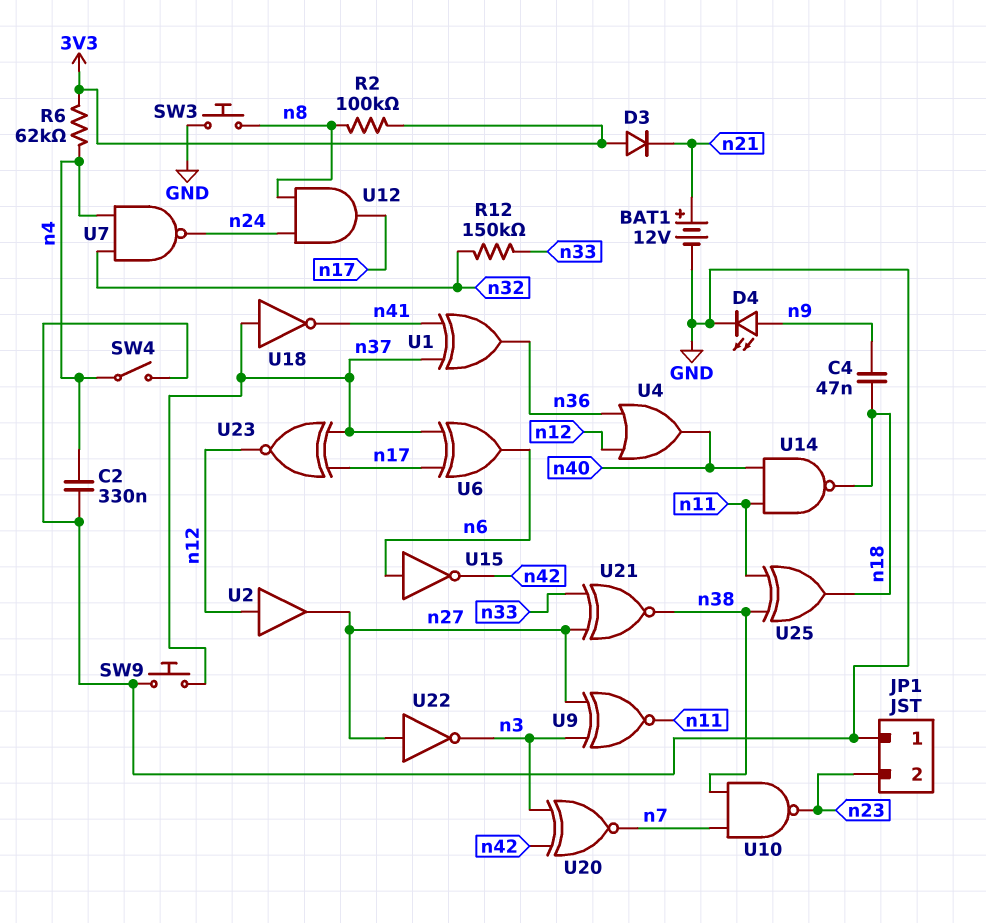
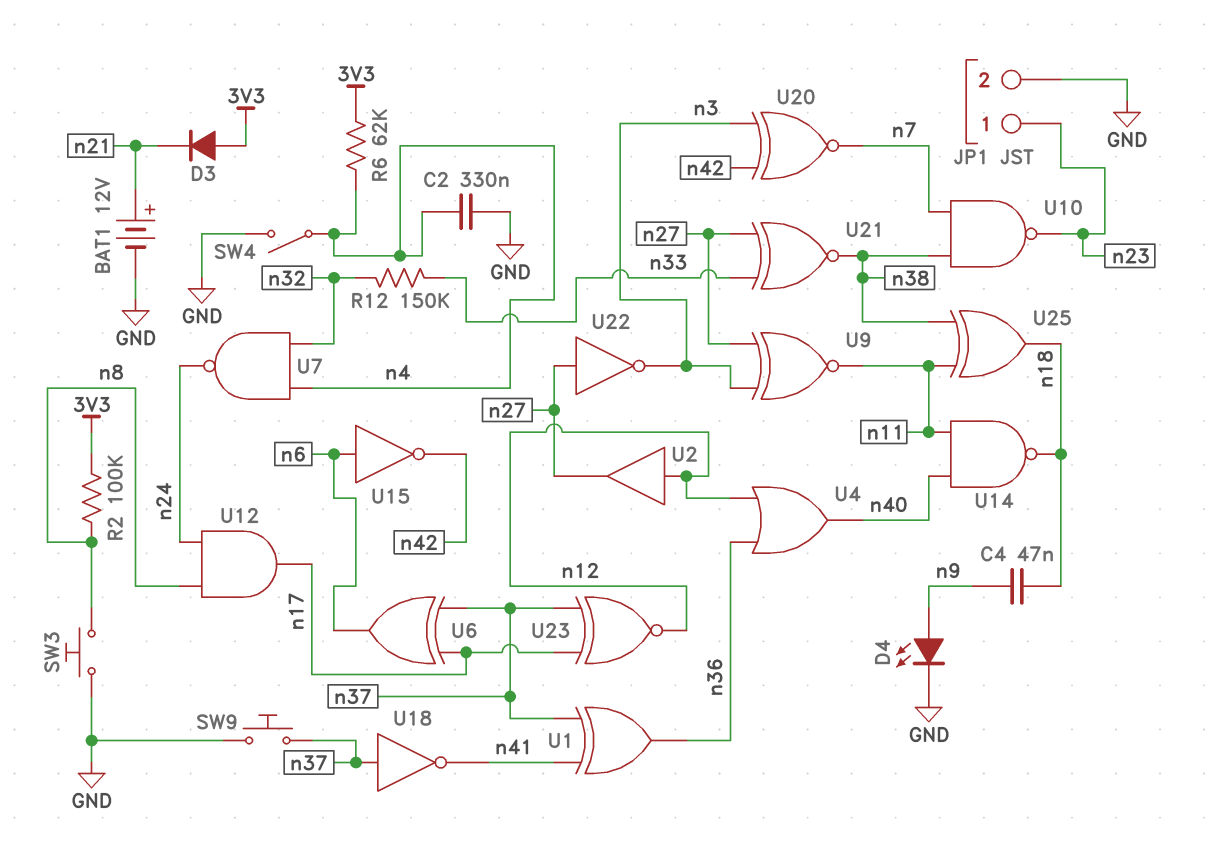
JP1 pin 1: GND -> n23
JP1 pin 2: n23 -> GND

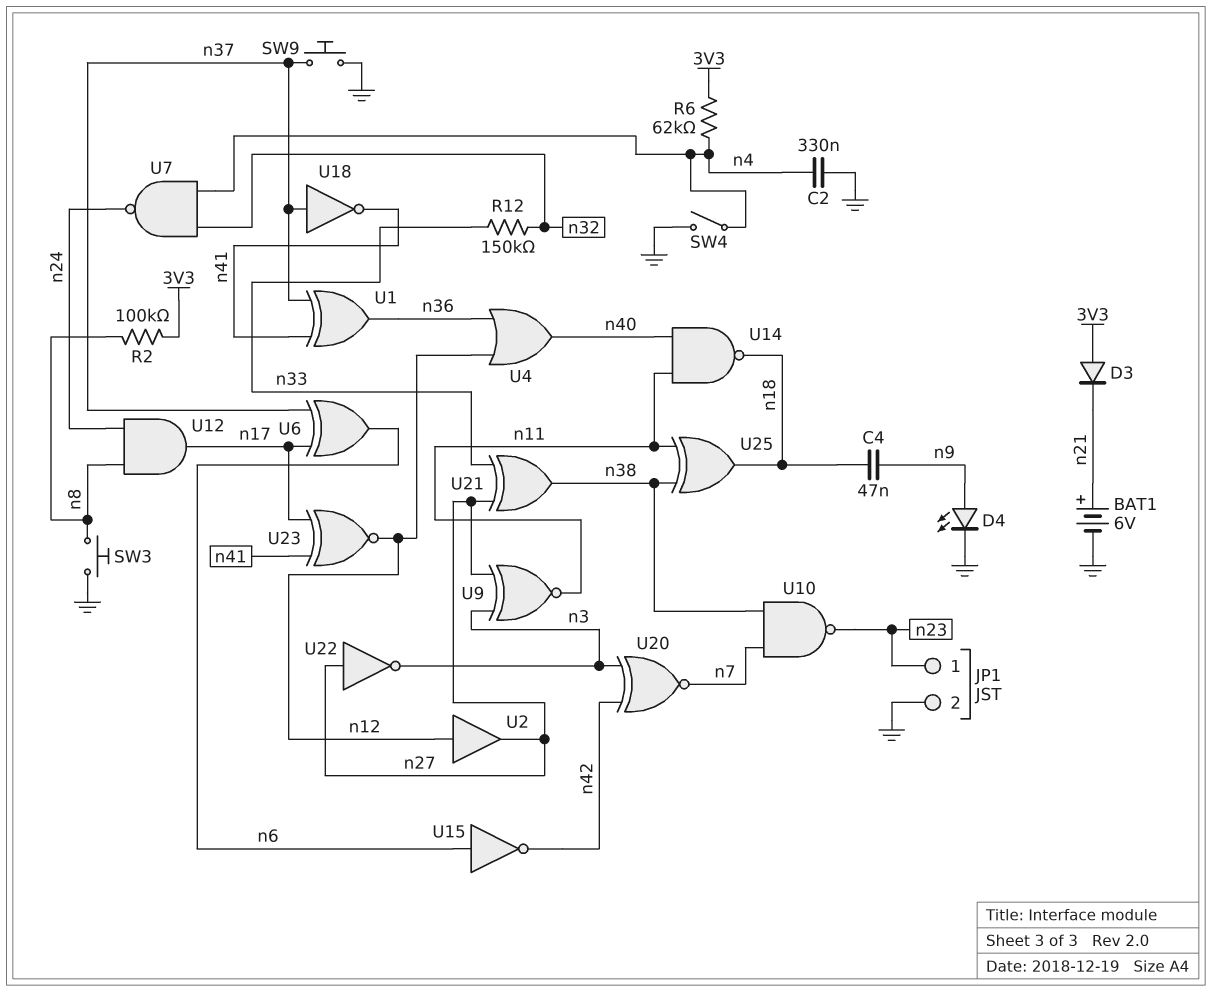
BAT1: 12V (plus n21, minus GND) -> 6V (plus n21, minus GND)
U21: XNOR (in n27, in n33, out n38) -> XOR (in n27, in n33, out n38)
U23: XNOR (in n17, in n37, out n12) -> XNOR (in n17, in n41, out n12)

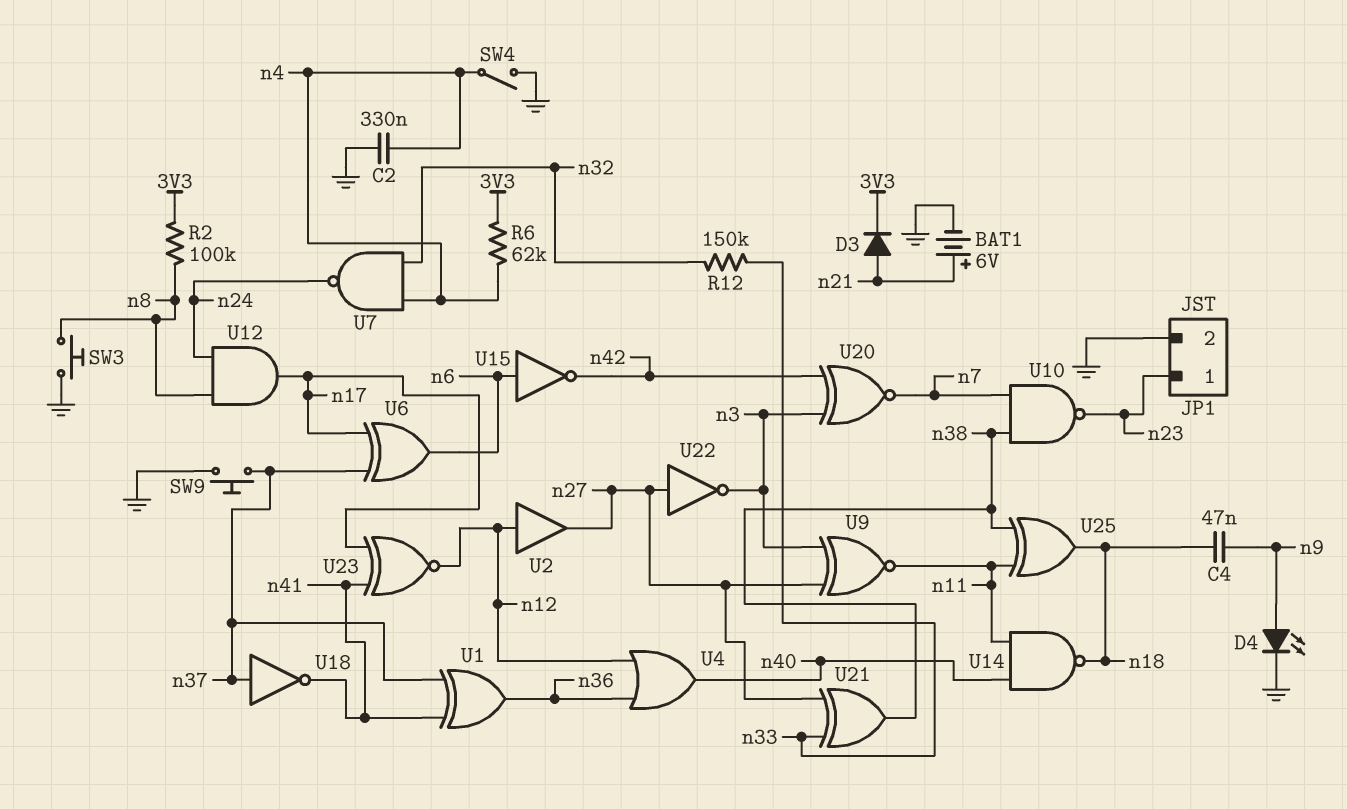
D3: diode (A 3V3, K n21) -> diode (A n21, K 3V3)

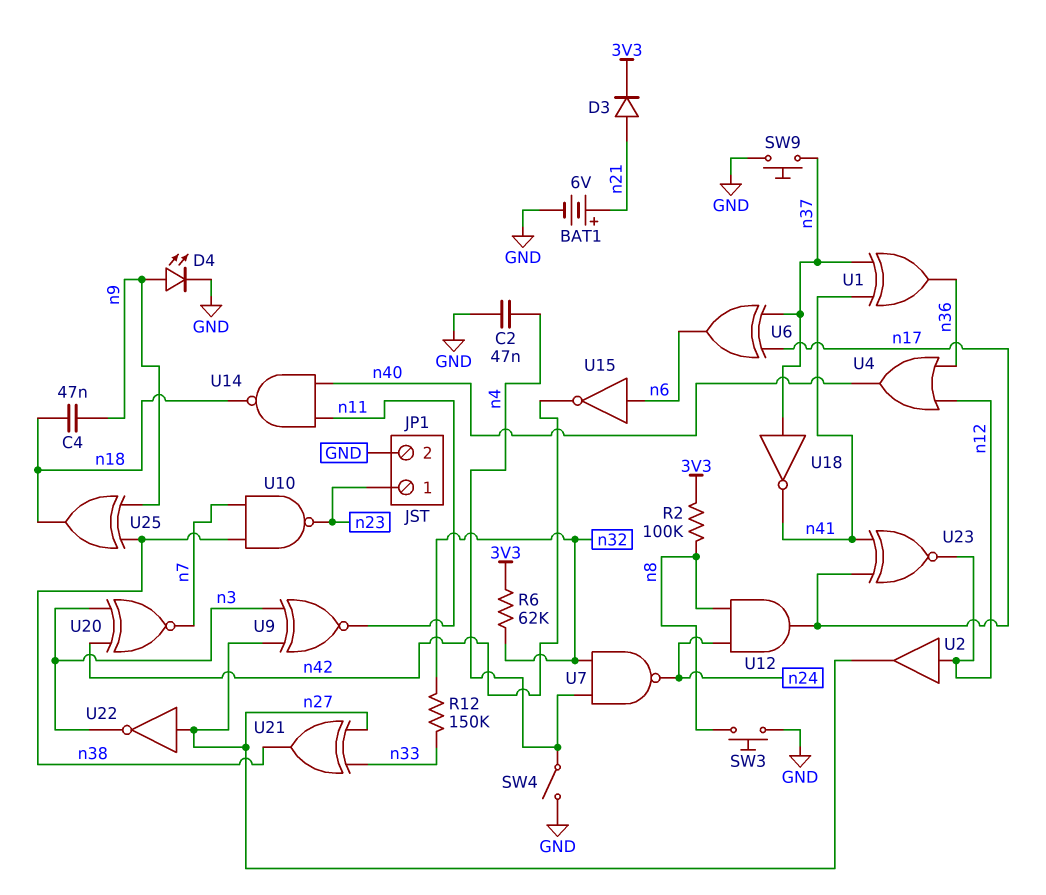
C2: 330nF (GND, n4) -> 47nF (GND, n4)
R6: 62k (3V3, n4) -> 62k (3V3, n32)
U25: XOR (in n11, in n38, out n18) -> XOR (in n9, in n38, out n18)

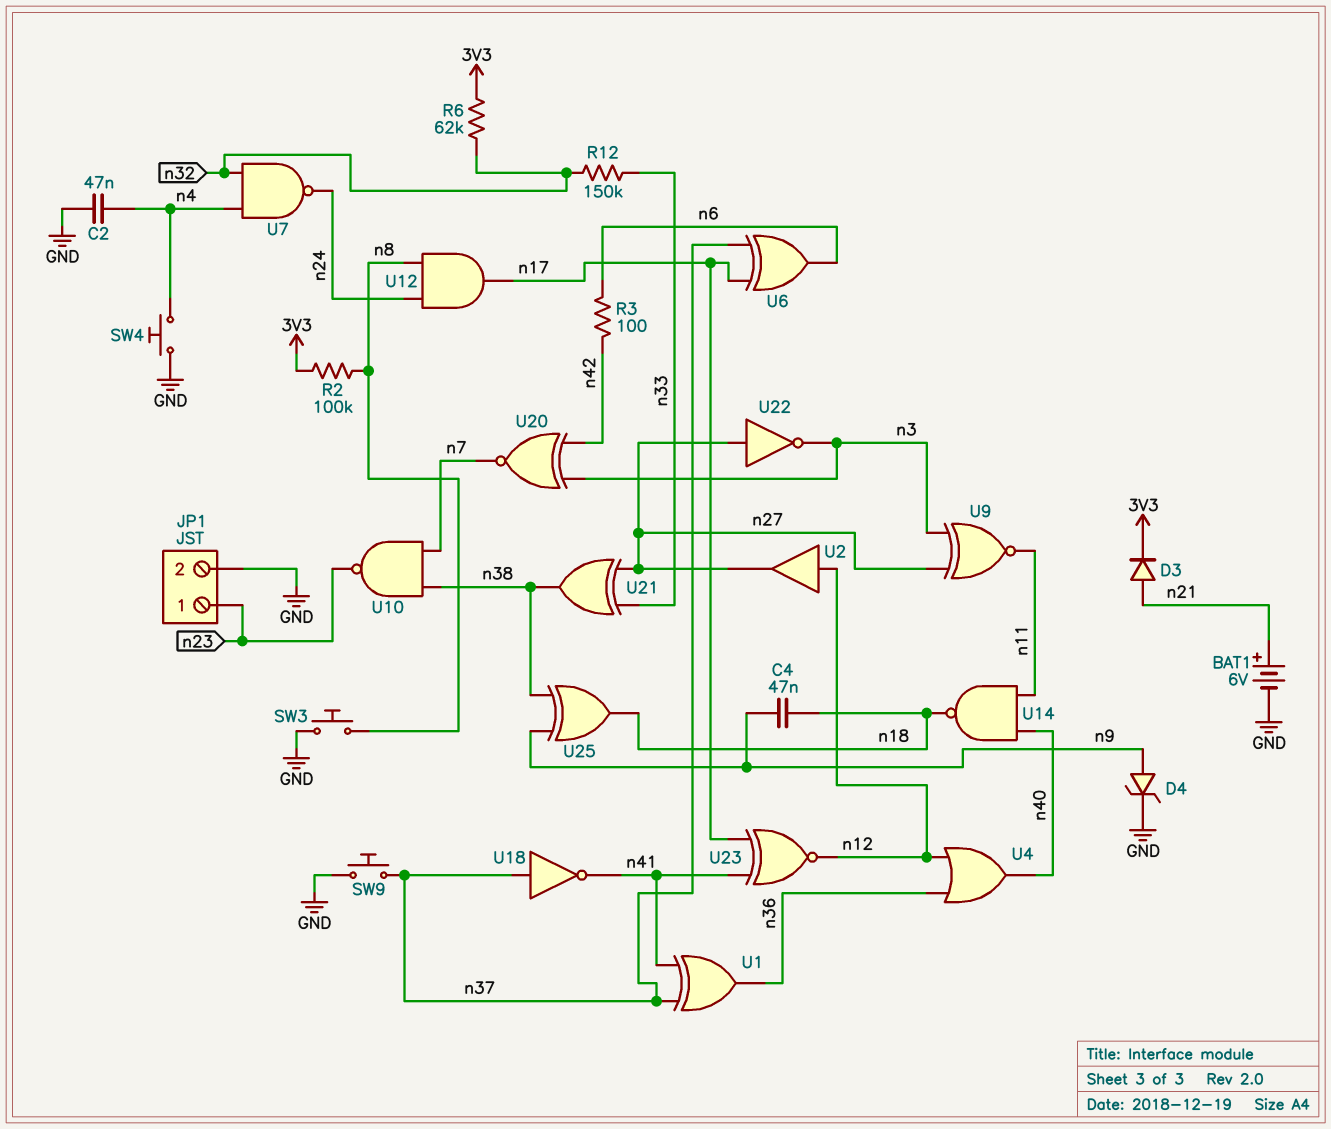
D4: LED (A n9, K GND) -> zener (A n9, K GND)
R3: none -> 100 (n6, n42)
SW4: switch (GND, n4) -> button (GND, n4)
U15: NOT (in n6, out n42) -> none

